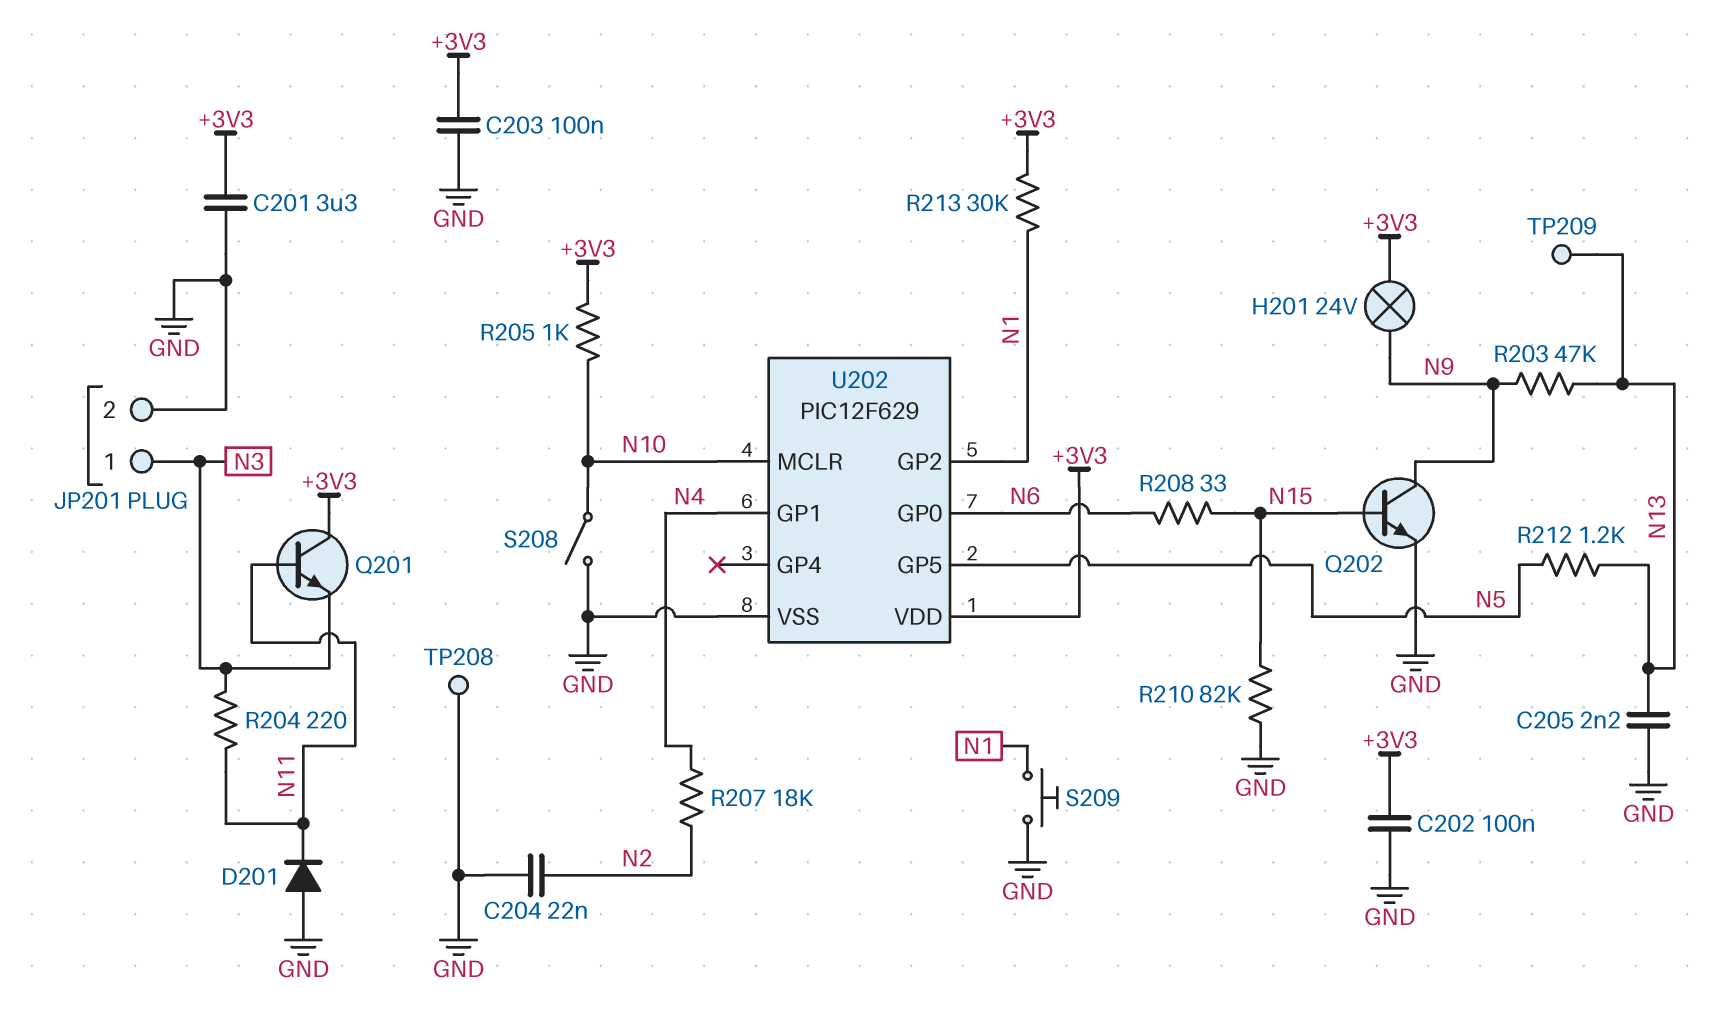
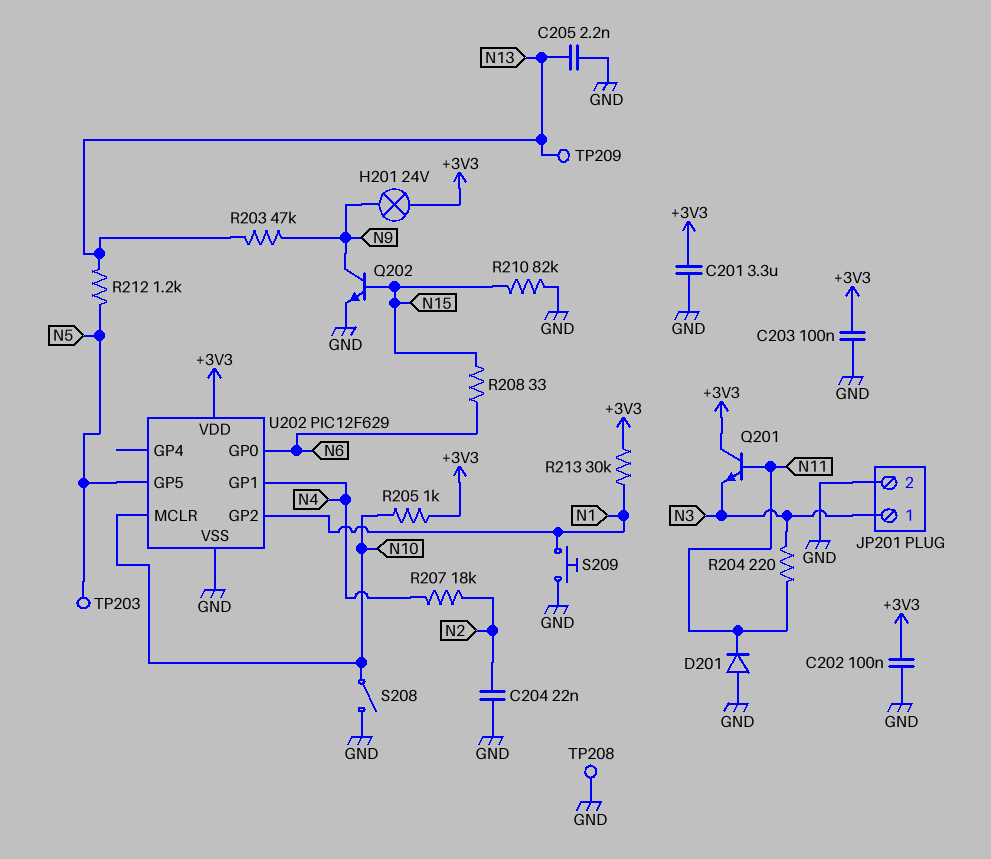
TP203: none -> test point (N5)

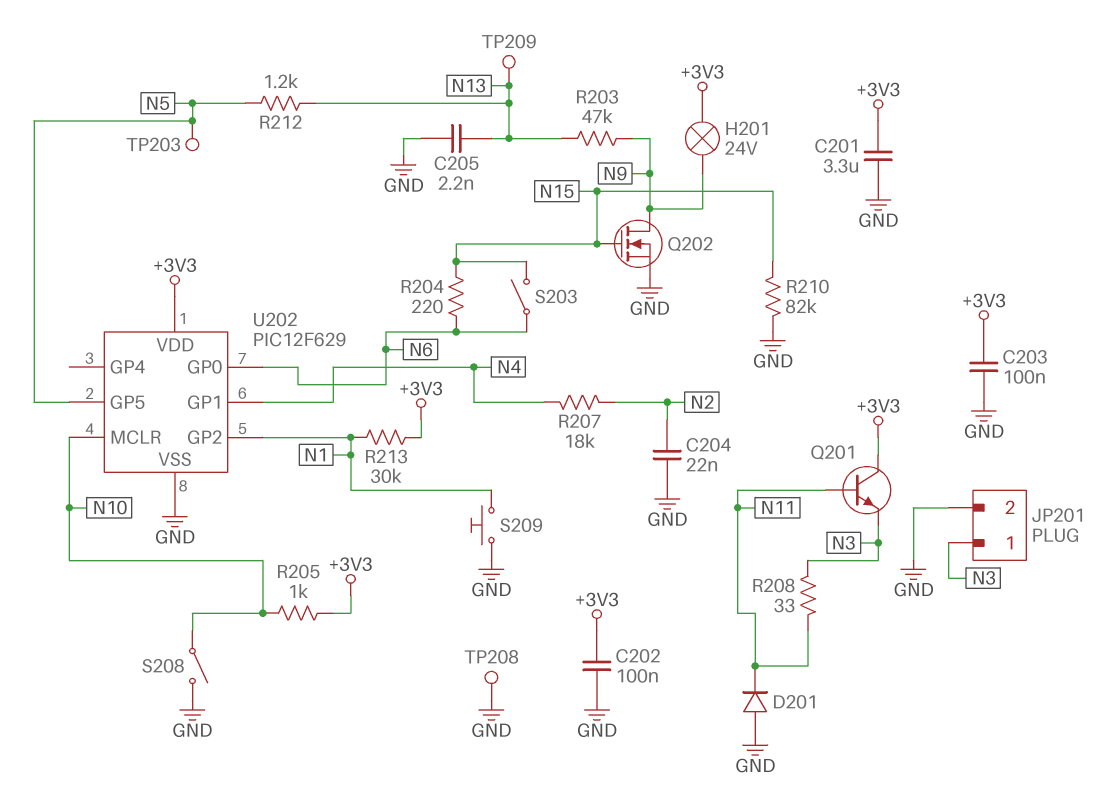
Q202: NPN (B N15, C N9, E GND) -> NMOS (G N15, D N9, S GND)
R204: 220 (N3, N11) -> 220 (N6, N15)
R208: 33 (N6, N15) -> 33 (N3, N11)
S203: none -> switch (N6, N15)

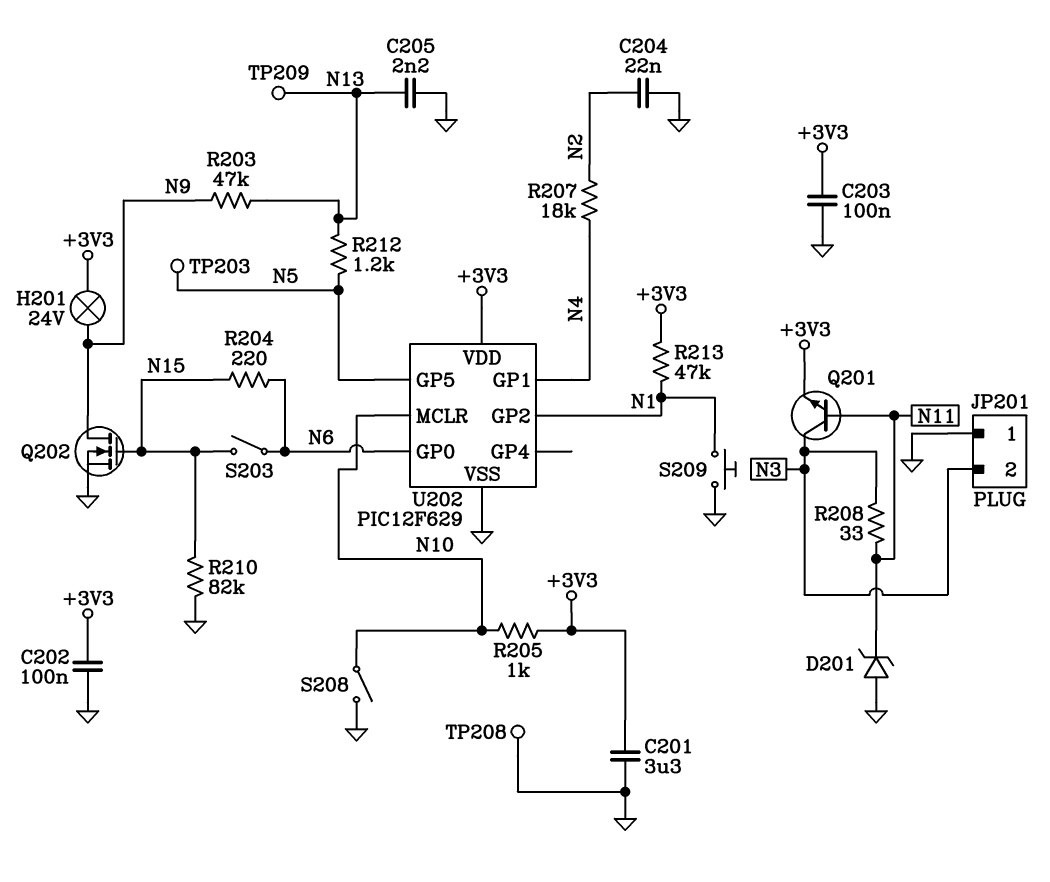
D201: diode (A GND, K N11) -> zener (A GND, K N11)
JP201 pin 1: N3 -> GND
JP201 pin 2: GND -> N3
Q201: NPN (B N11, C +3V3, E N3) -> NPN (B N11, C N3, E +3V3)
R213: 30k (+3V3, N1) -> 47k (+3V3, N1)

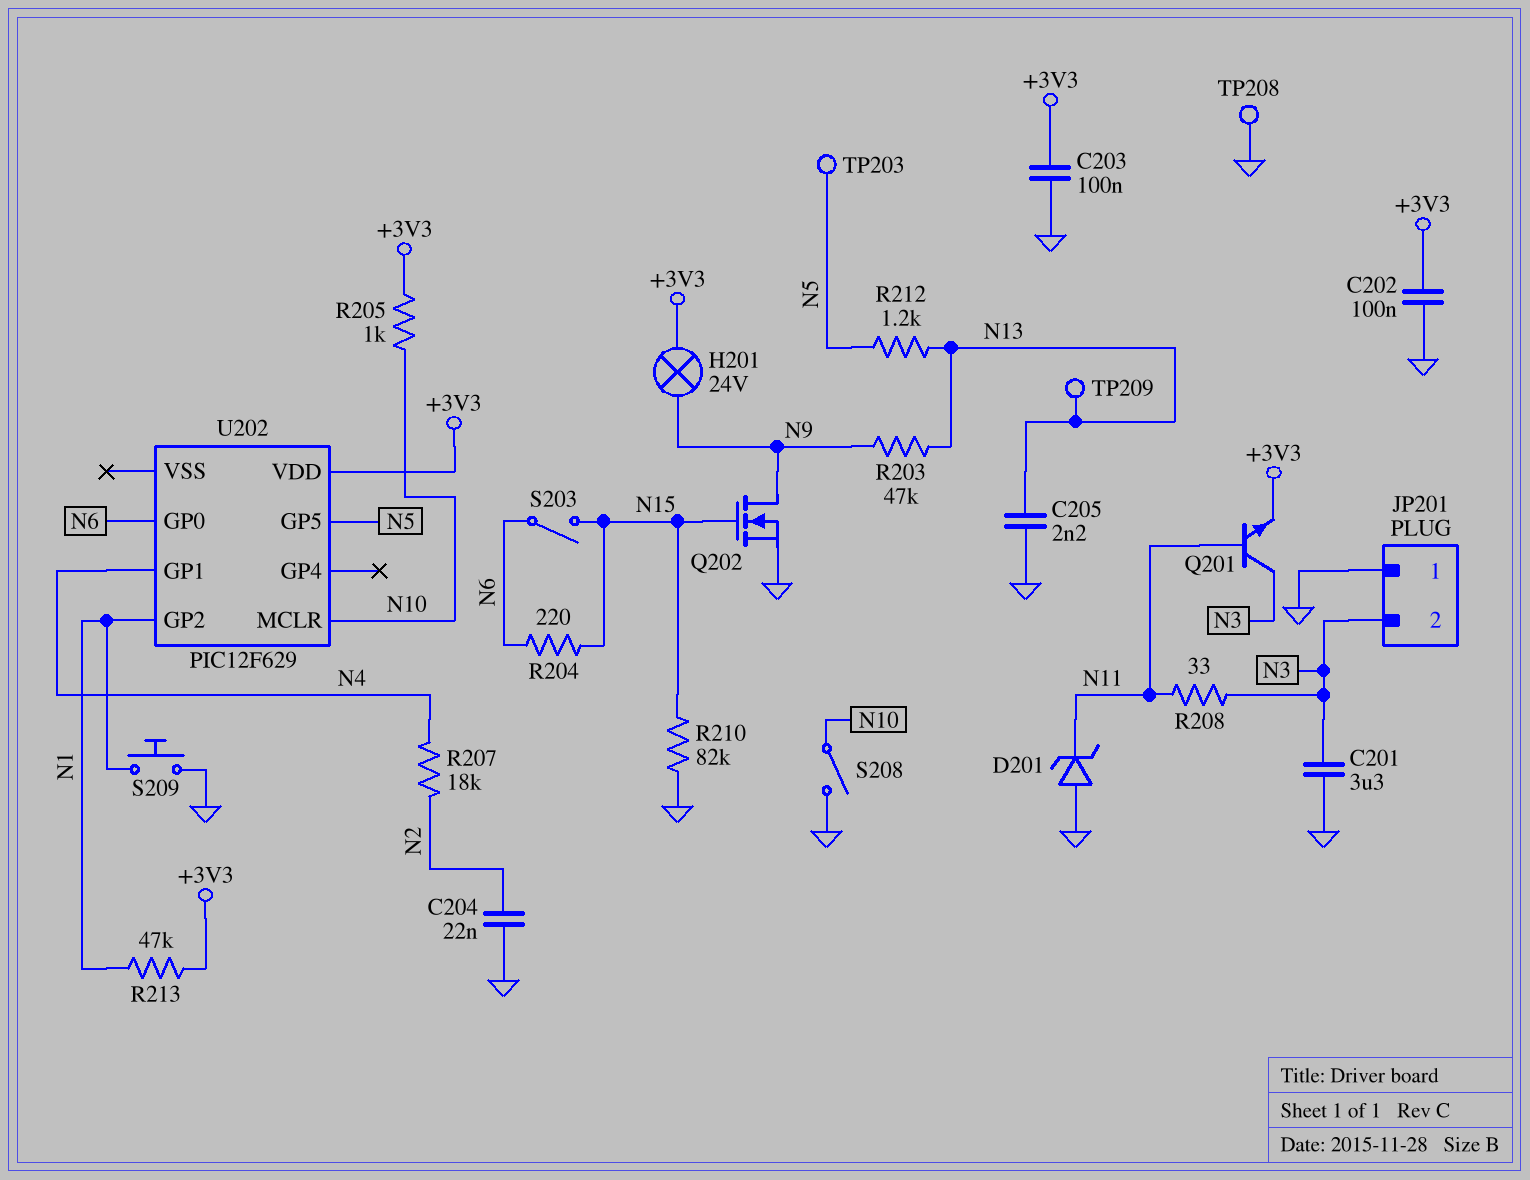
C201: 3.3uF (+3V3, GND) -> 3.3uF (GND, N3)
U202 pin VSS: GND -> none

